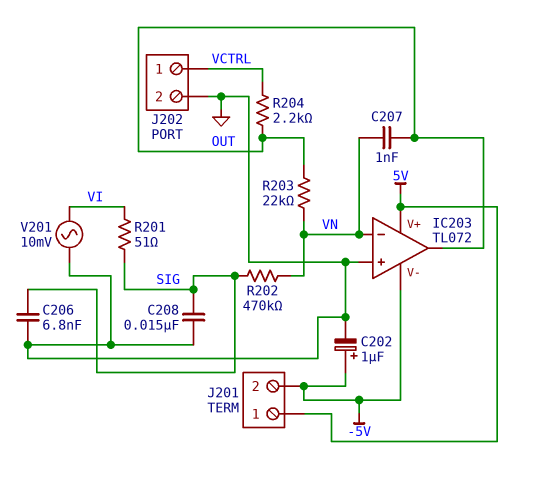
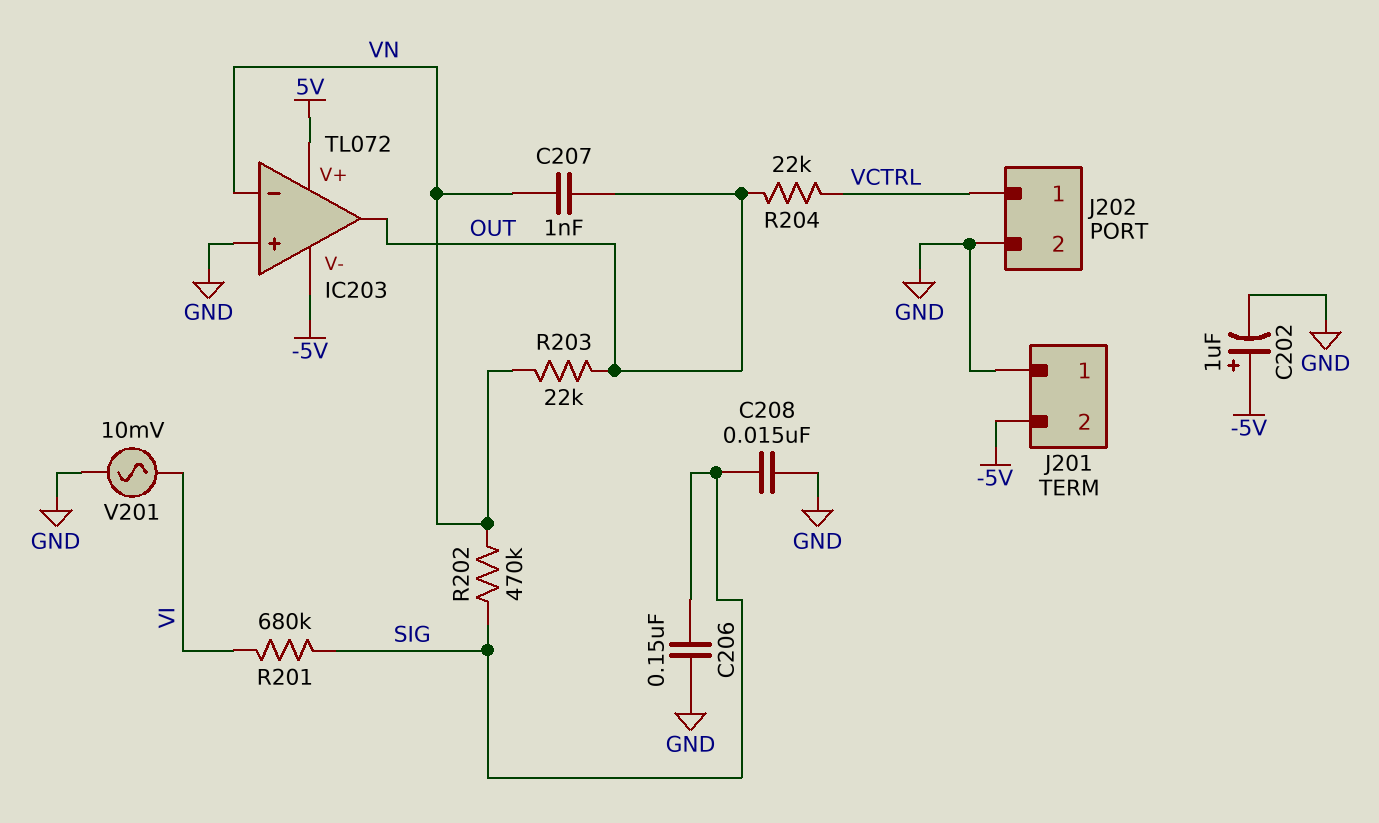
C206: 6.8nF (GND, SIG) -> 150nF (GND, SIG)
J201 pin 1: 5V -> GND
R201: 51 (SIG, VI) -> 680k (SIG, VI)
R204: 2.2k (OUT, VCTRL) -> 22k (OUT, VCTRL)

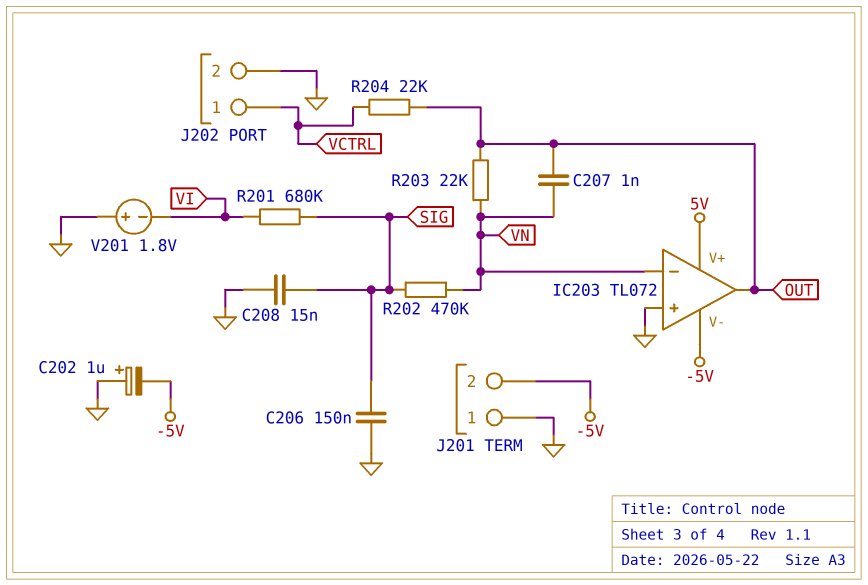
C202: 1uF (plus -5V, minus GND) -> 1uF (plus GND, minus -5V)
V201: AC 10mV (GND, VI) -> 1.8V (plus GND, minus VI)

